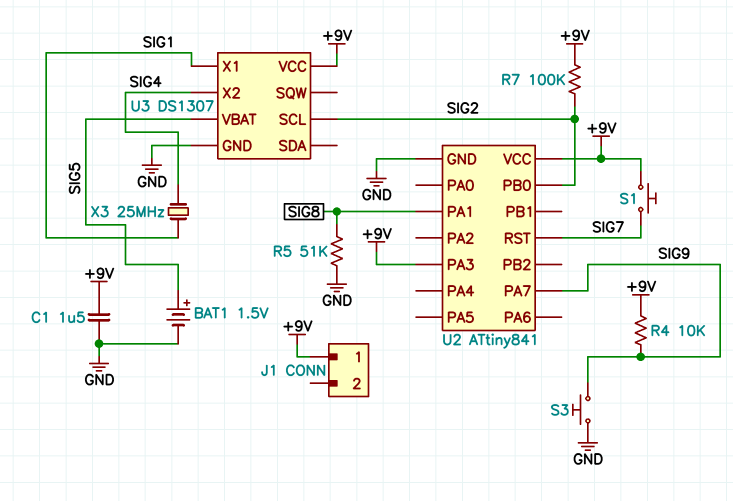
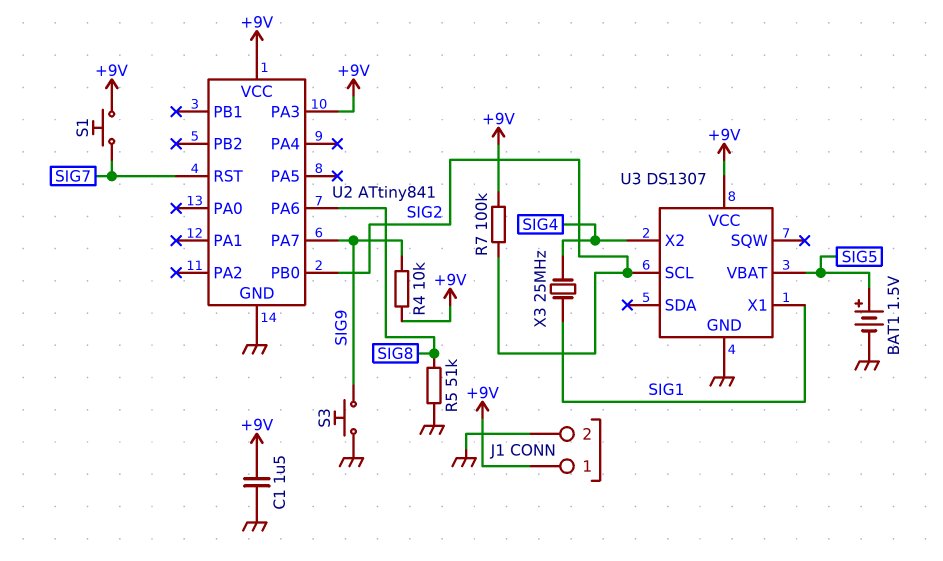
J1 pin 2: none -> GND
U2 pin PA1: SIG8 -> none
U2 pin PA6: none -> SIG8

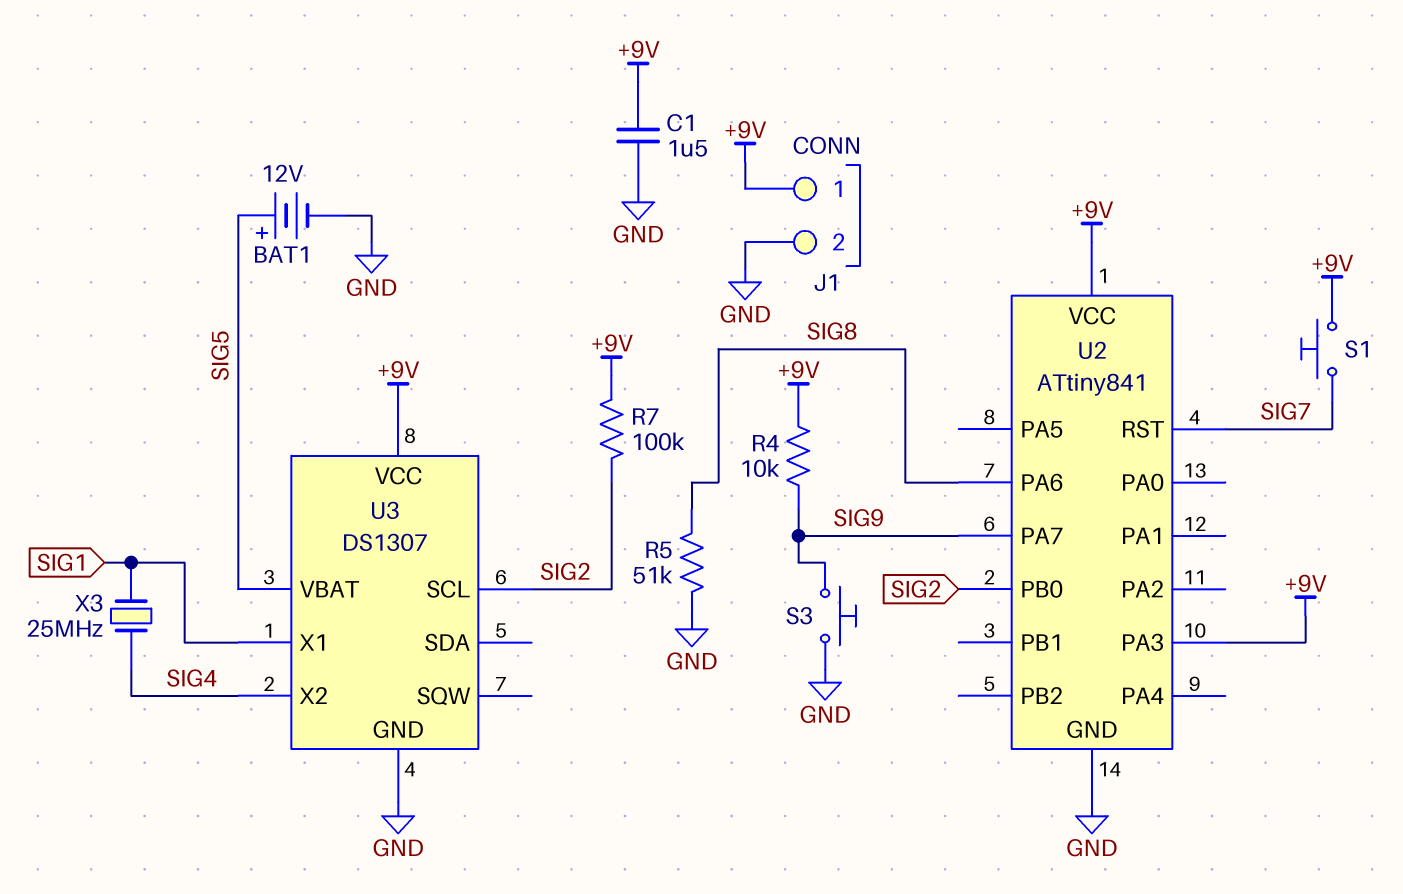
BAT1: 1.5V (plus SIG5, minus GND) -> 12V (plus SIG5, minus GND)

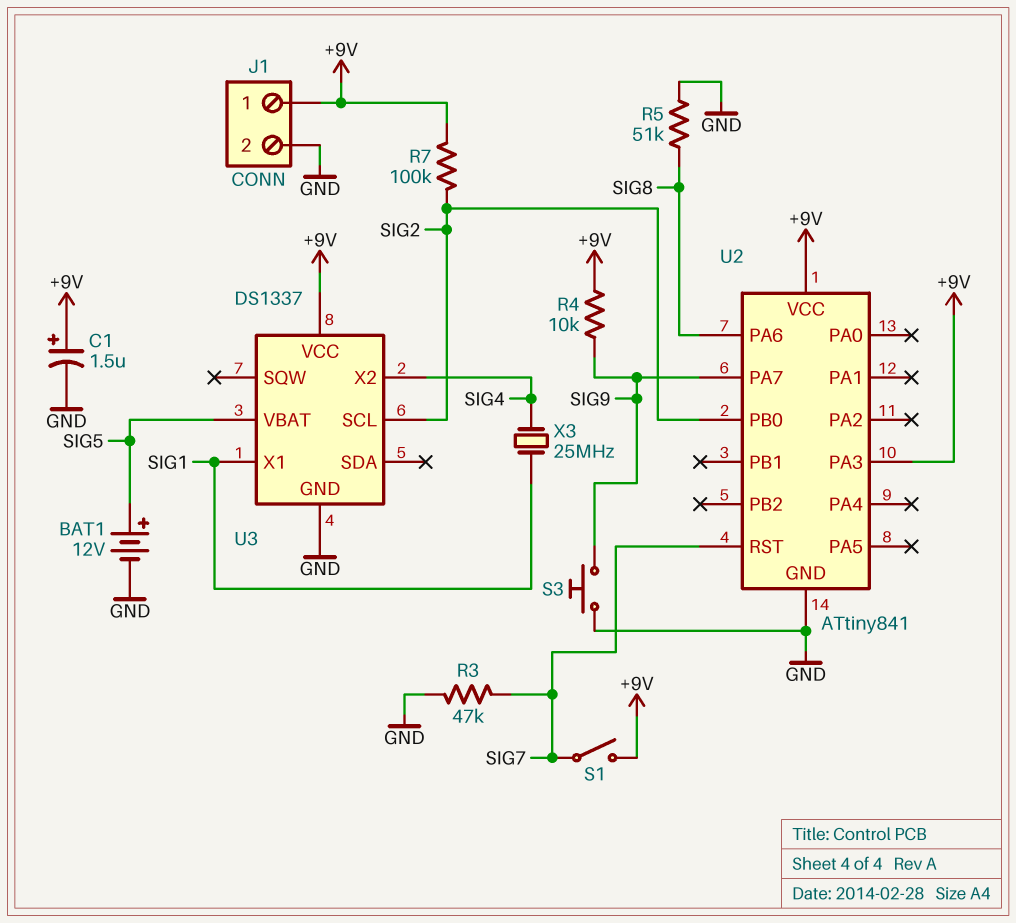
C1: 1.5uF (+9V, GND) -> 1.5uF (plus +9V, minus GND)
R3: none -> 47k (GND, SIG7)
S1: button (+9V, SIG7) -> switch (+9V, SIG7)
U3: DS1307 -> DS1337

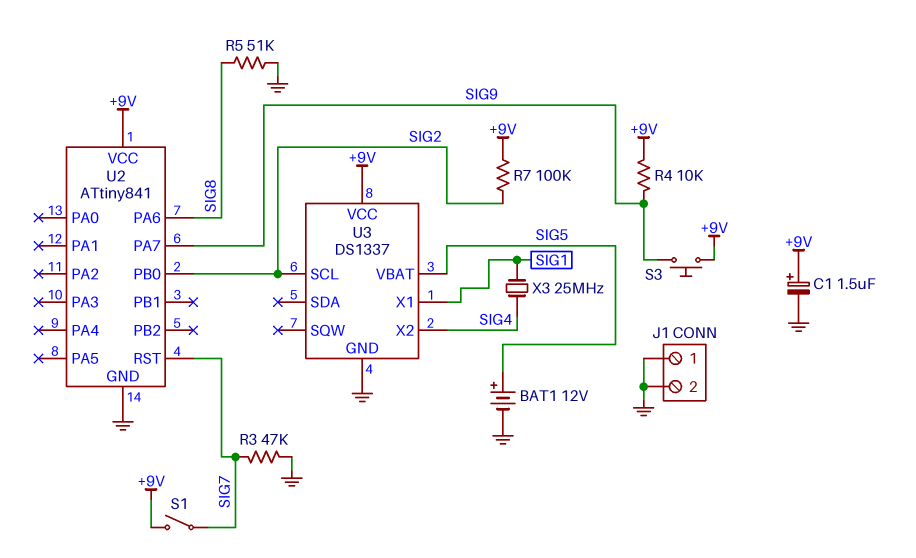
J1 pin 1: +9V -> GND
S3: button (GND, SIG9) -> button (+9V, SIG9)
U2 pin PA3: +9V -> none

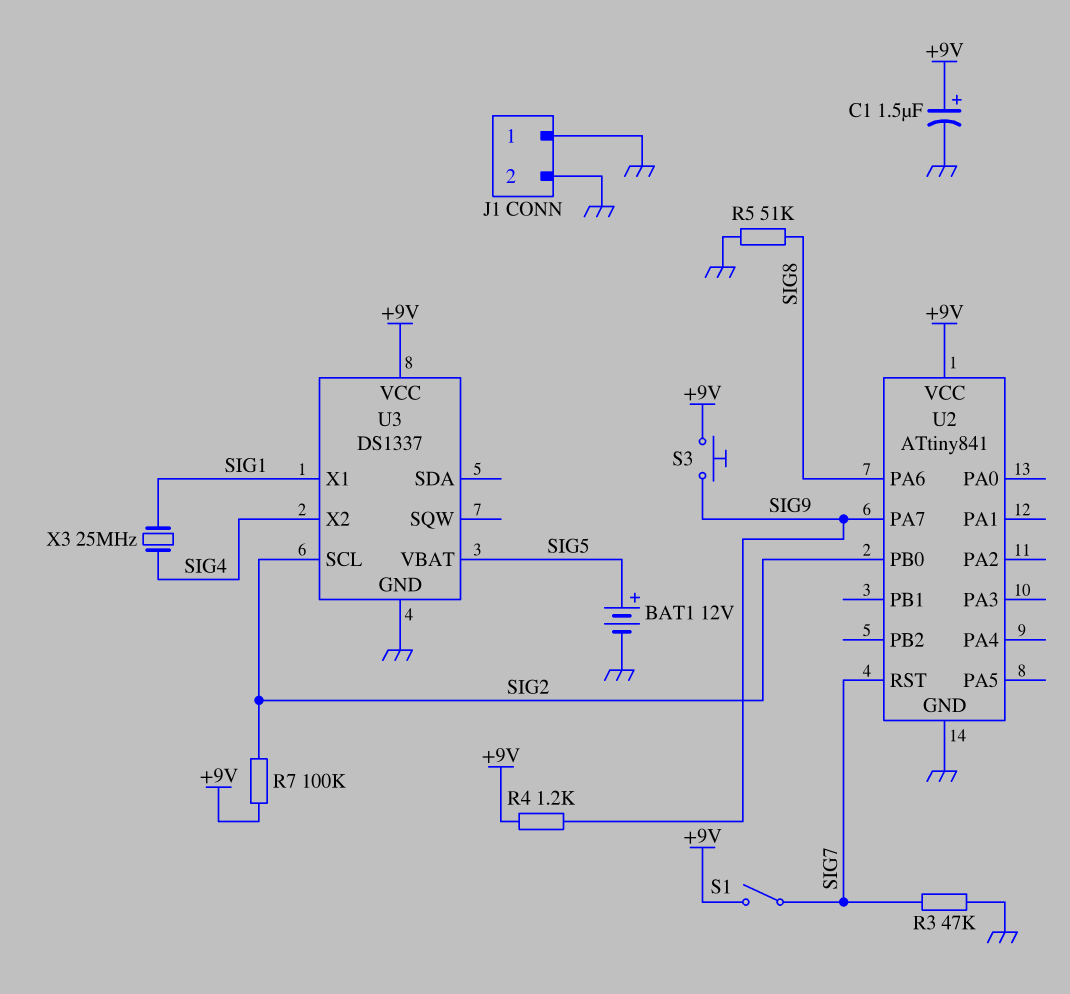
R4: 10k (+9V, SIG9) -> 1.2k (+9V, SIG9)

